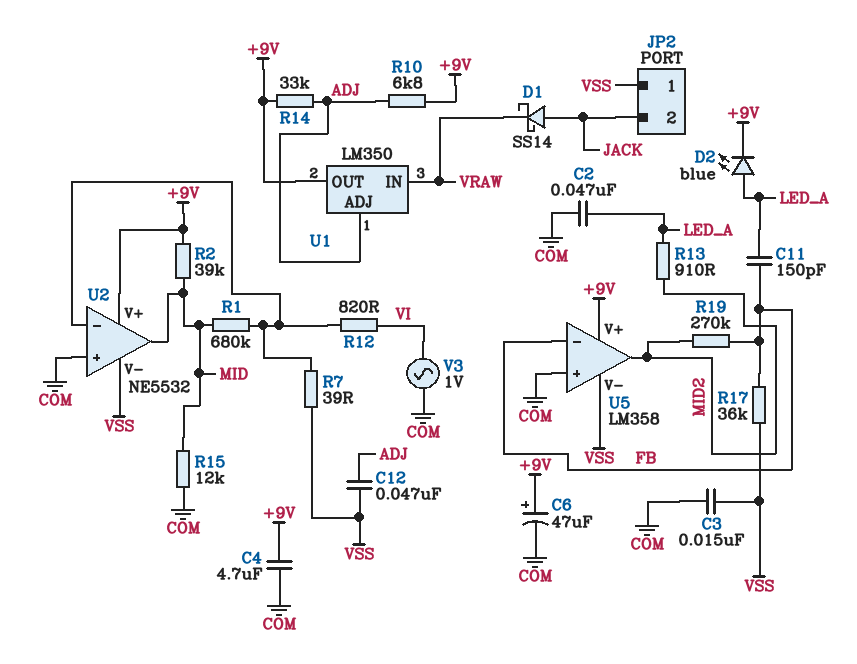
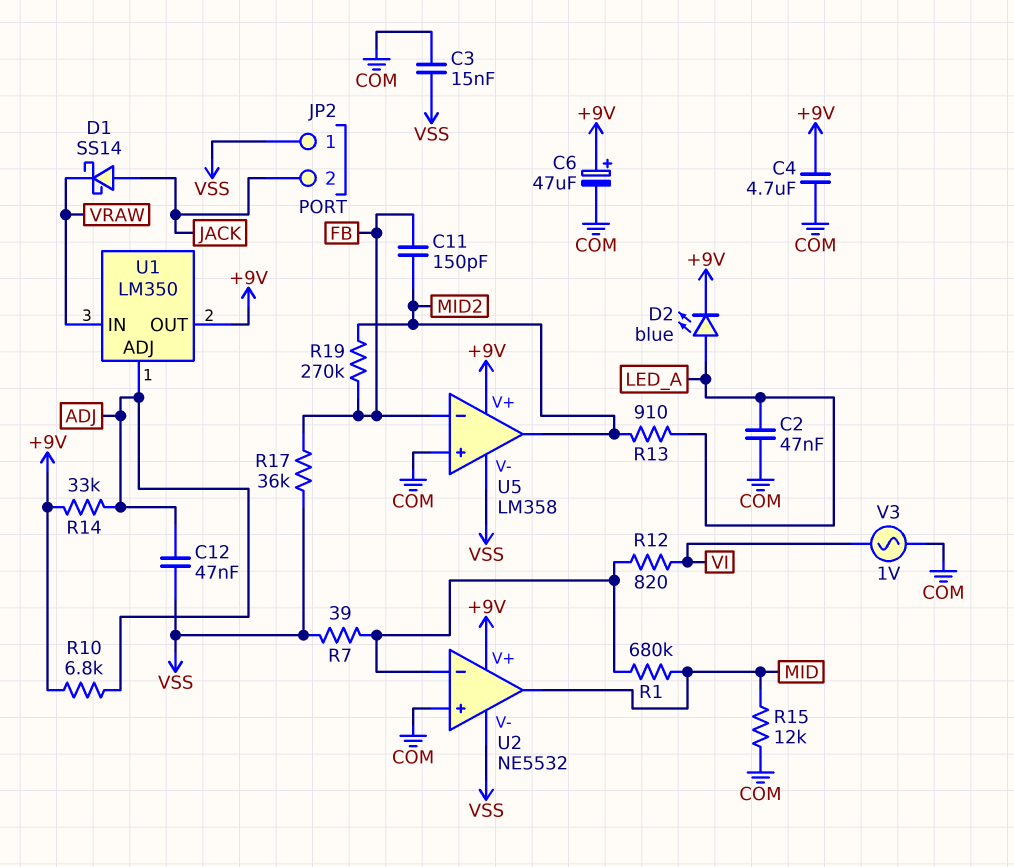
C11: 150pF (FB, LED_A) -> 150pF (FB, MID2)
R2: 39k (+9V, MID) -> none

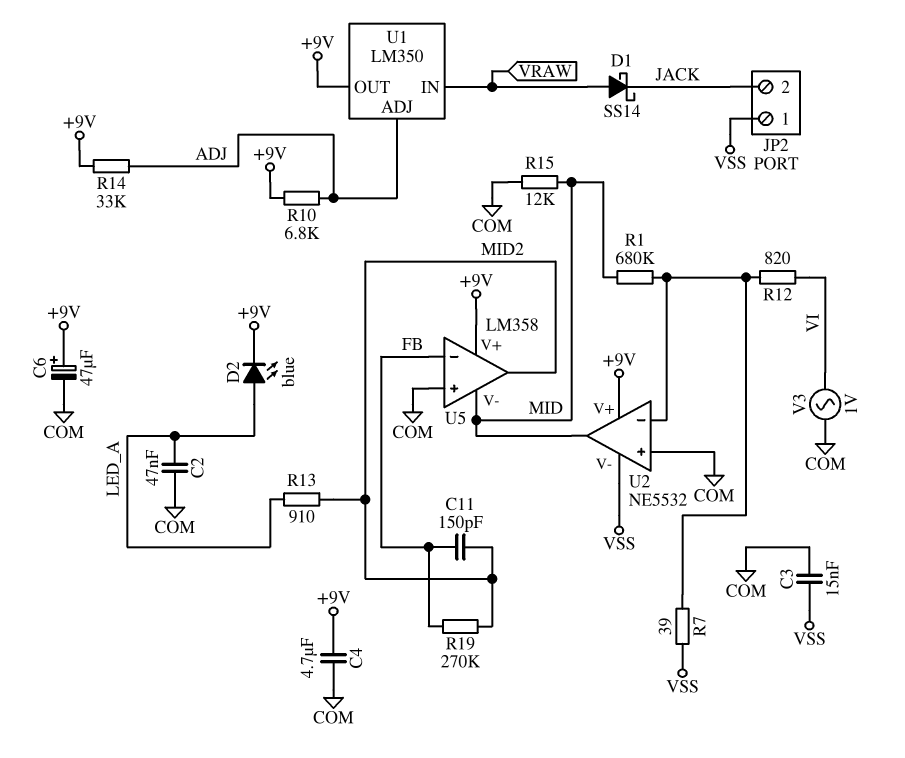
C12: 47nF (ADJ, VSS) -> none
D1: schottky SS14 (A JACK, K VRAW) -> schottky SS14 (A VRAW, K JACK)
R17: 36k (FB, VSS) -> none
U5 pin V-: VSS -> MID

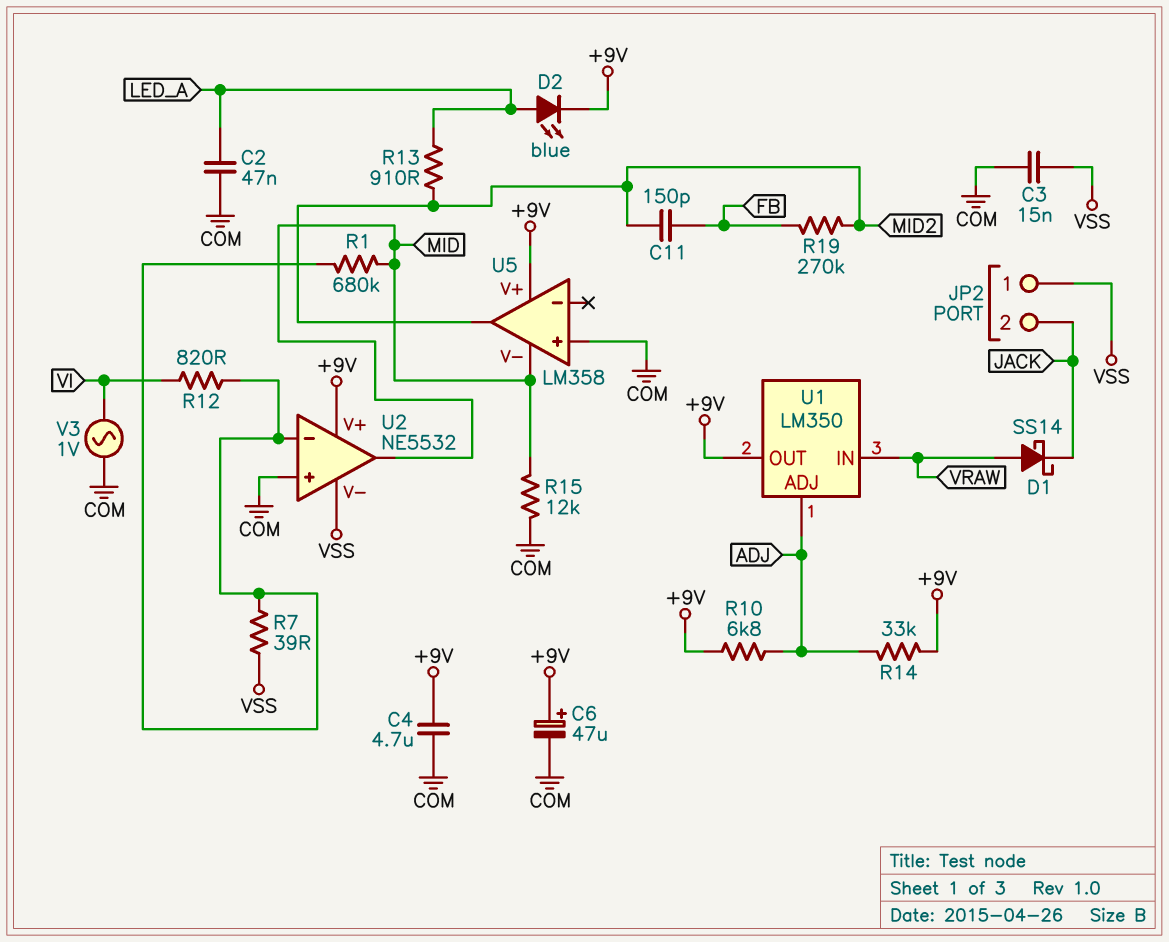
U5 pin in-: FB -> none

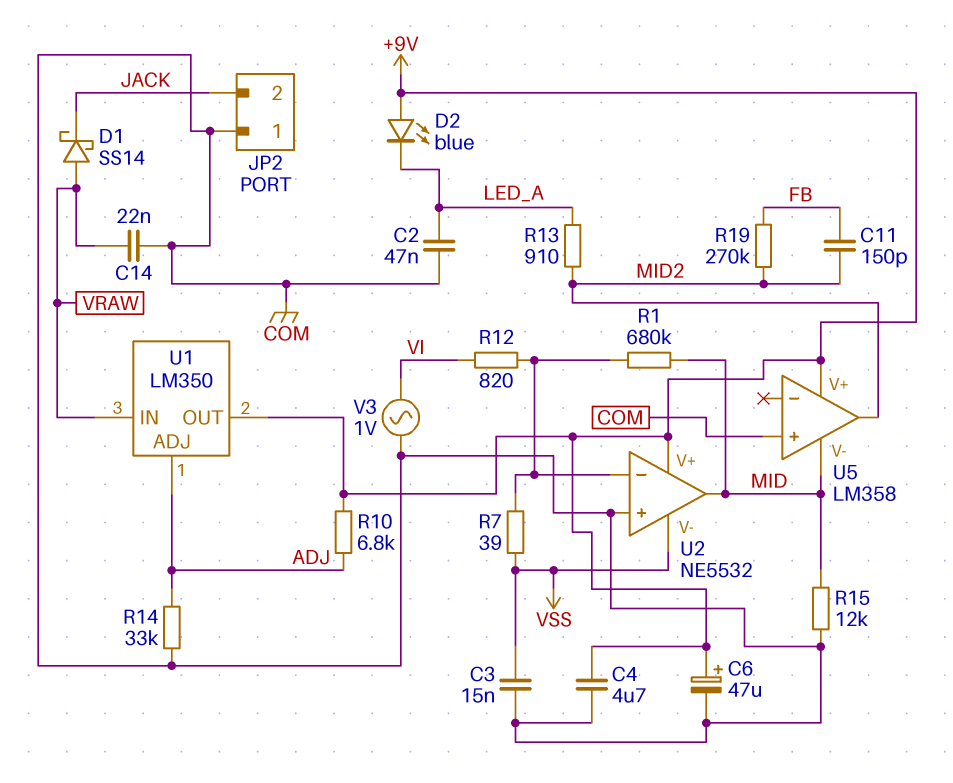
C14: none -> 22nF (COM, VRAW)
D2: LED blue (A LED_A, K +9V) -> LED blue (A +9V, K LED_A)
JP2 pin 1: VSS -> COM
R14: 33k (+9V, ADJ) -> 33k (ADJ, COM)

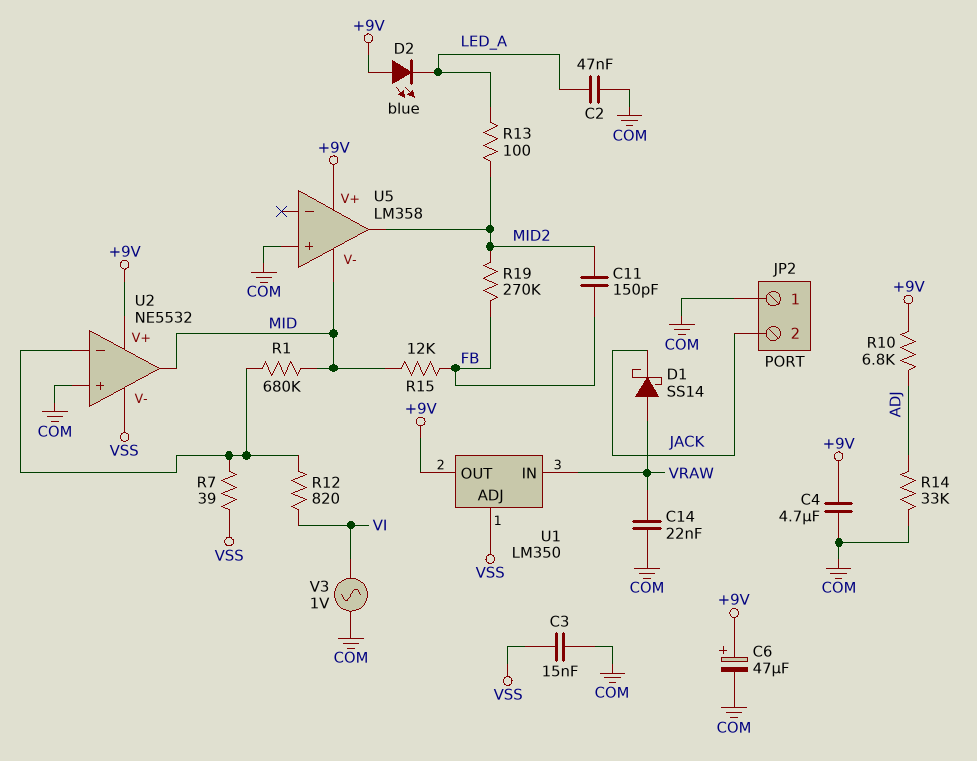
R13: 910 (LED_A, MID2) -> 100 (LED_A, MID2)
R15: 12k (COM, MID) -> 12k (FB, MID)
U1 pin ADJ: ADJ -> VSS

